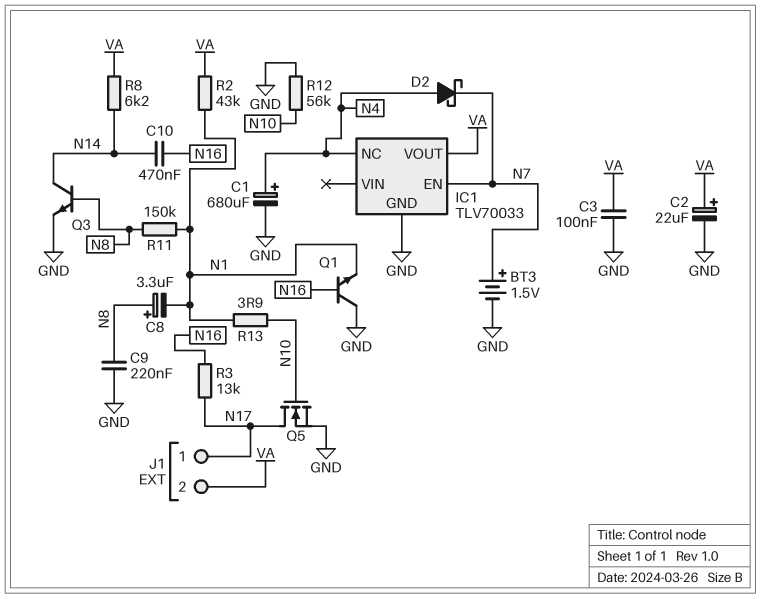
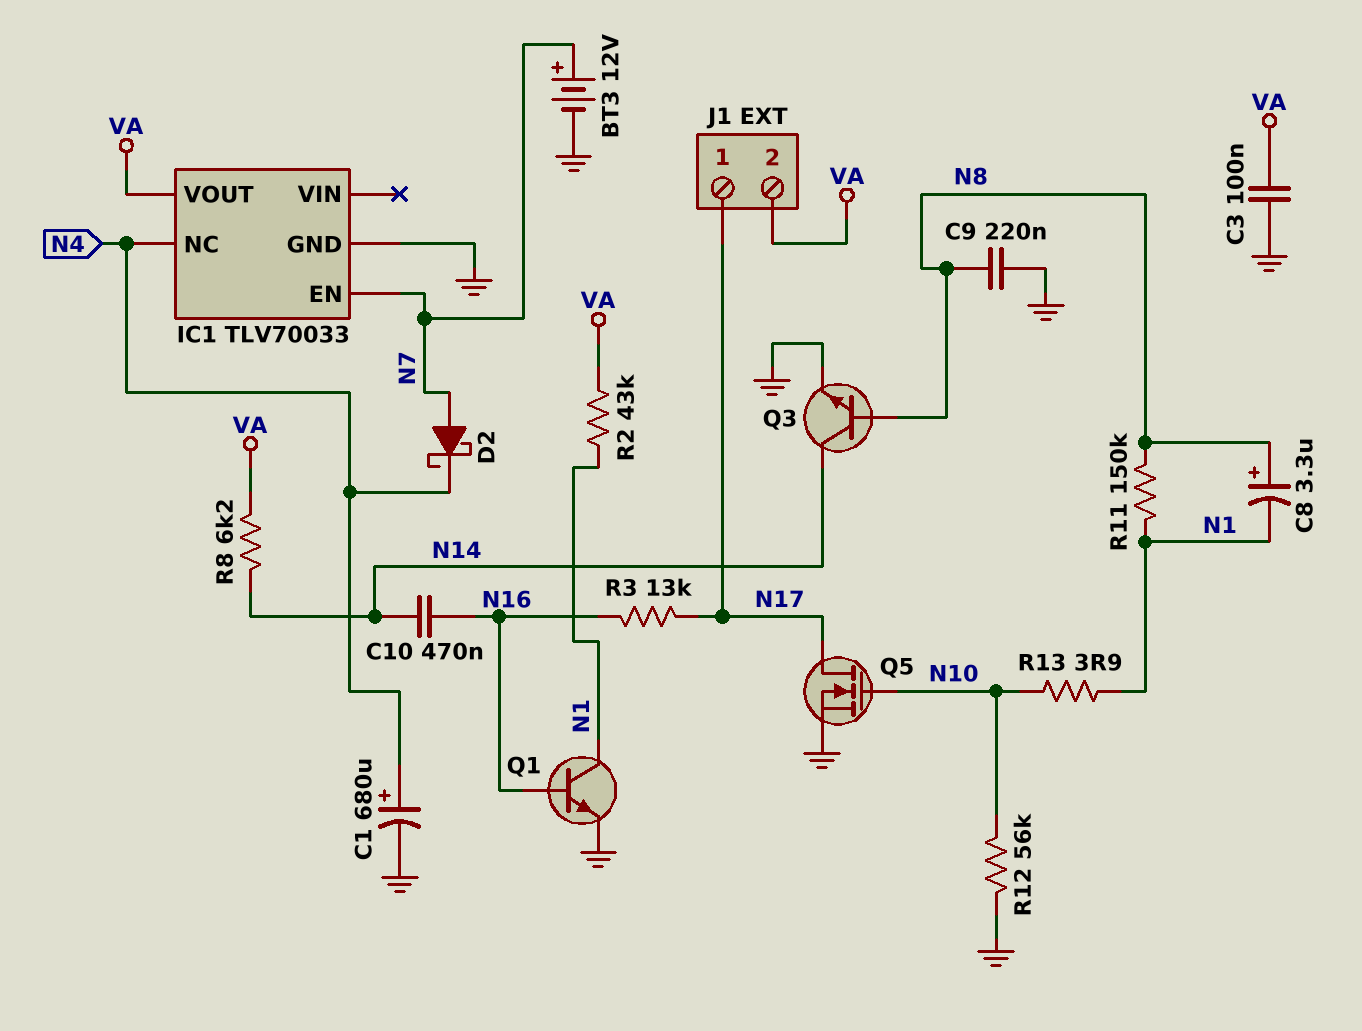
BT3: 1.5V (plus N7, minus GND) -> 12V (plus N7, minus GND)
C2: 22uF (plus VA, minus GND) -> none
D2: schottky (A N4, K N7) -> schottky (A N7, K N4)
Q1: NPN (B N16, C GND, E N1) -> NPN (B N16, C N1, E GND)

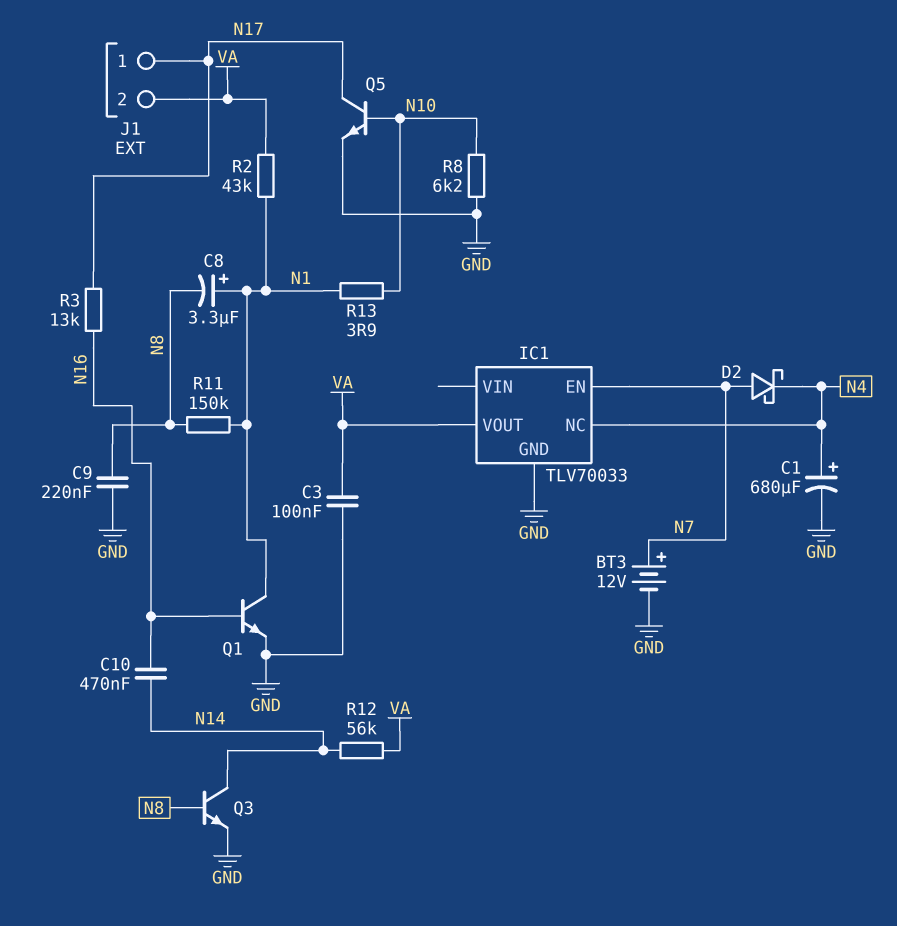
C8: 3.3uF (plus N8, minus N1) -> 3.3uF (plus N1, minus N8)
Q5: NMOS (G N10, D N17, S GND) -> NPN (B N10, C N17, E GND)
R8: 6.2k (N14, VA) -> 6.2k (GND, N10)
R12: 56k (GND, N10) -> 56k (N14, VA)

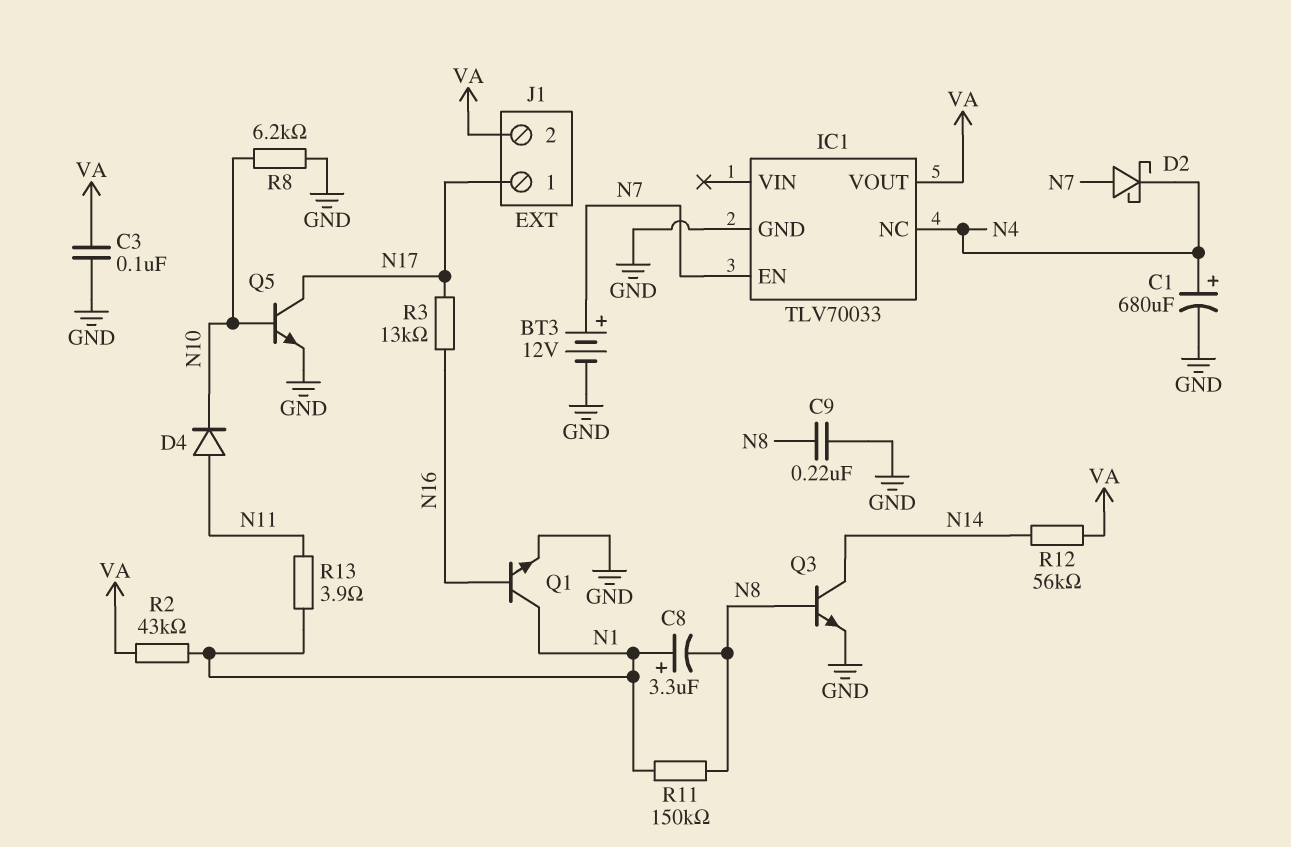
C10: 470nF (N14, N16) -> none
D4: none -> diode (A N11, K N10)
R13: 3.9 (N1, N10) -> 3.9 (N1, N11)

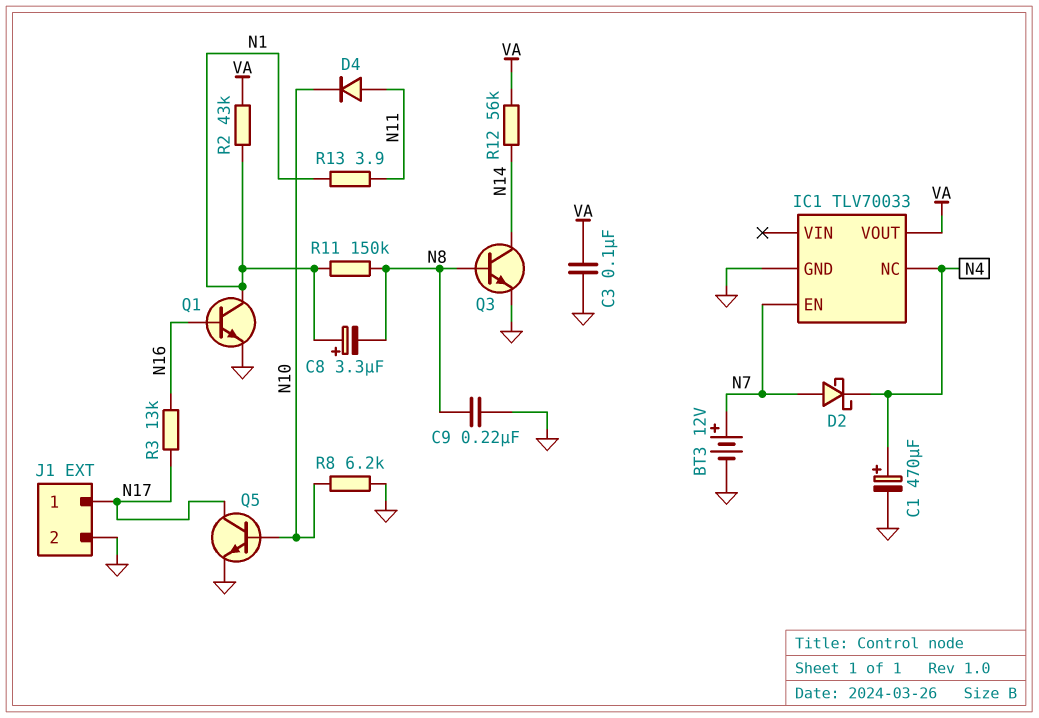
C1: 680uF (plus N4, minus GND) -> 470uF (plus N4, minus GND)
J1 pin 2: VA -> GND

